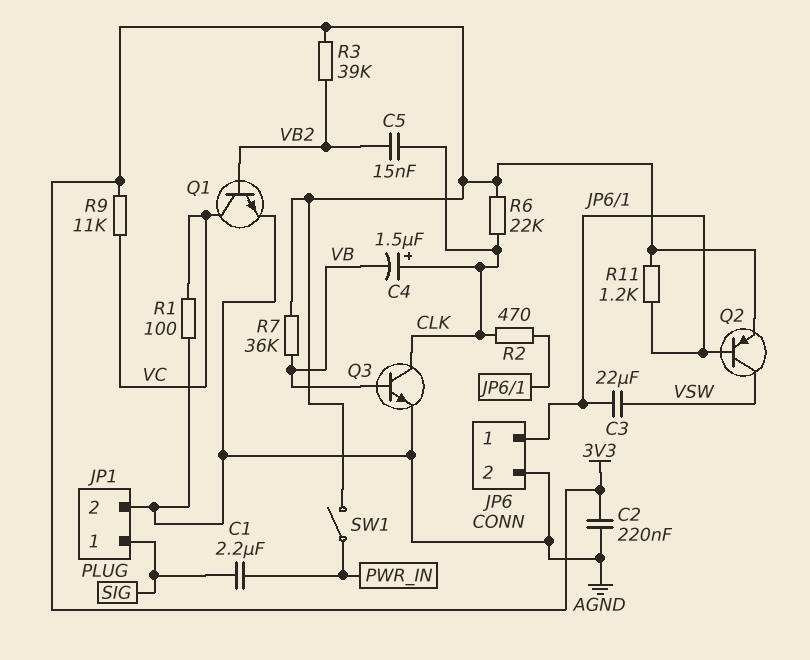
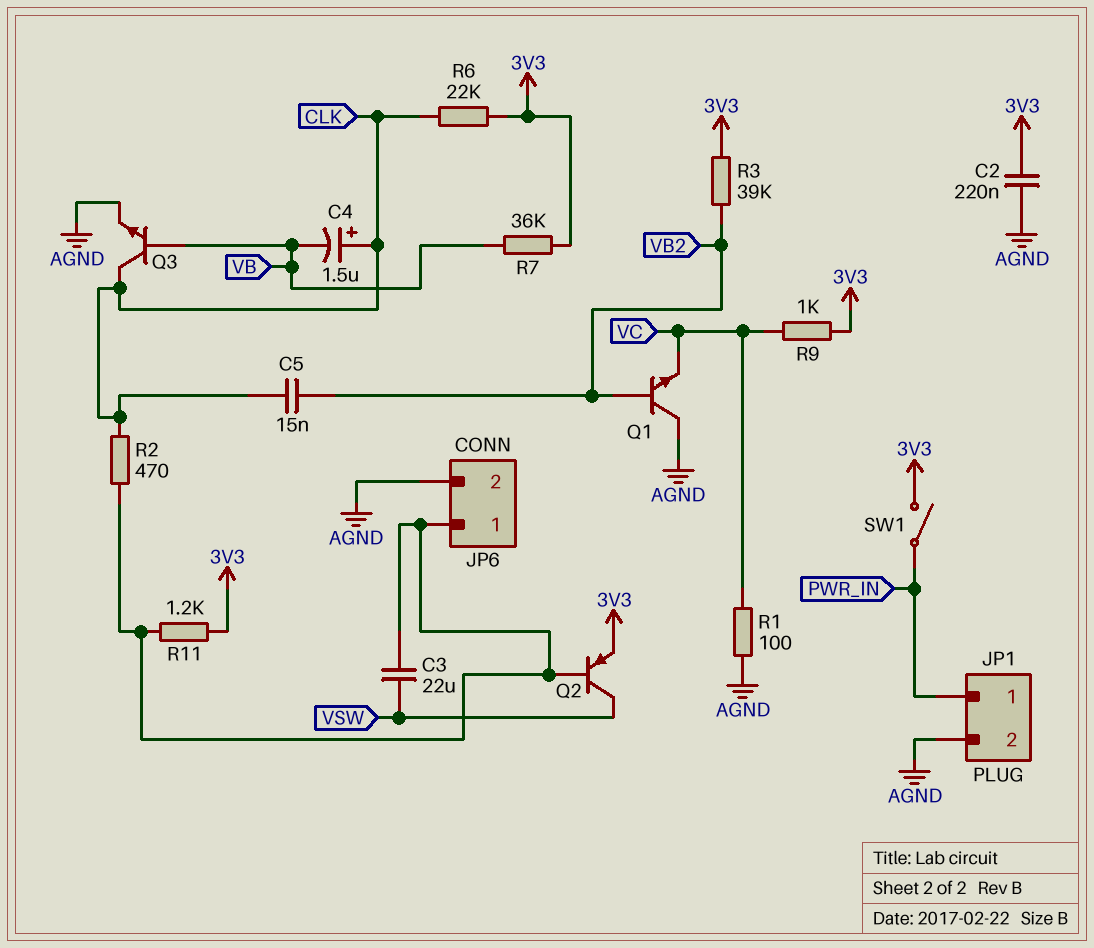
C1: 2.2uF (PWR_IN, SIG) -> none
JP1 pin 1: SIG -> PWR_IN
Q1: NPN (B VB2, C VC, E AGND) -> NPN (B VB2, C AGND, E VC)
R9: 11k (3V3, VC) -> 1k (3V3, VC)

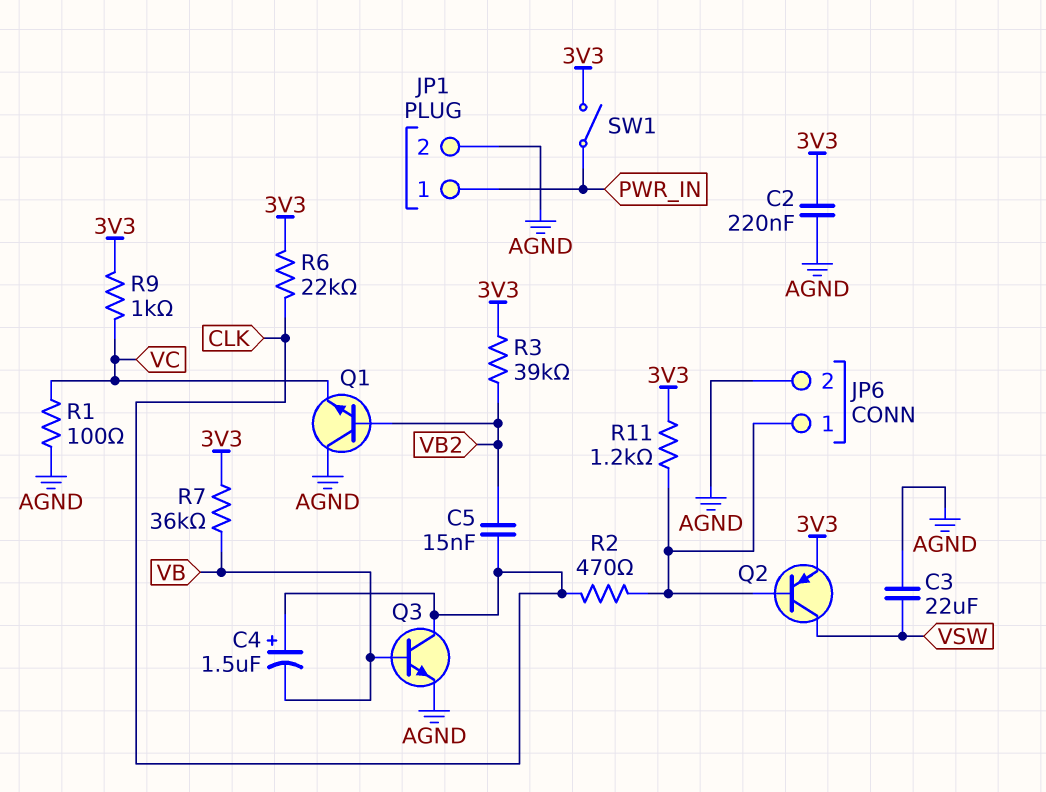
C3: 22uF (JP6/1, VSW) -> 22uF (AGND, VSW)

